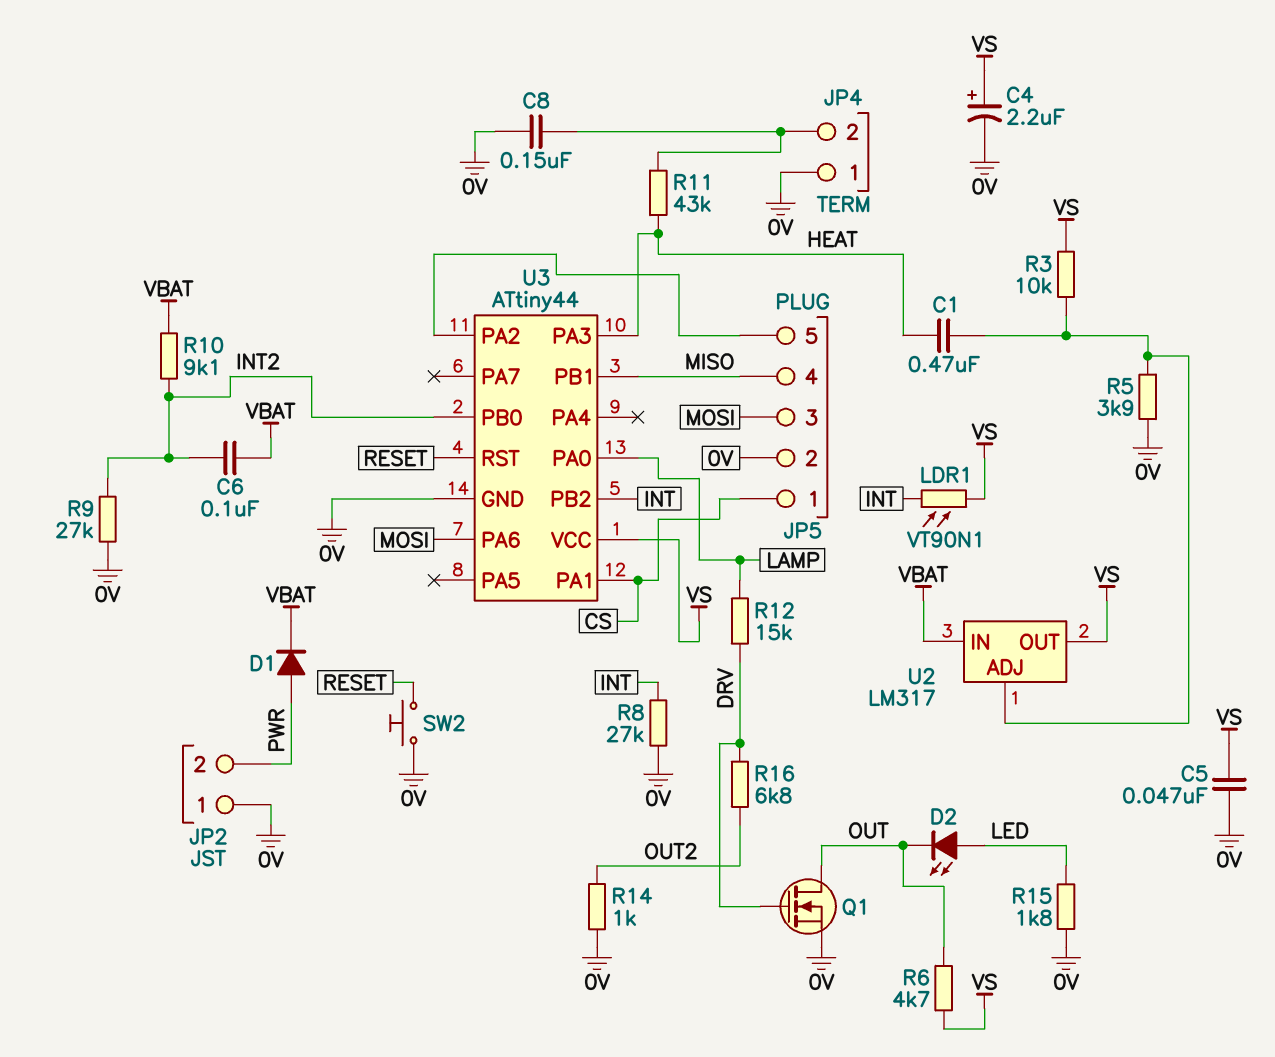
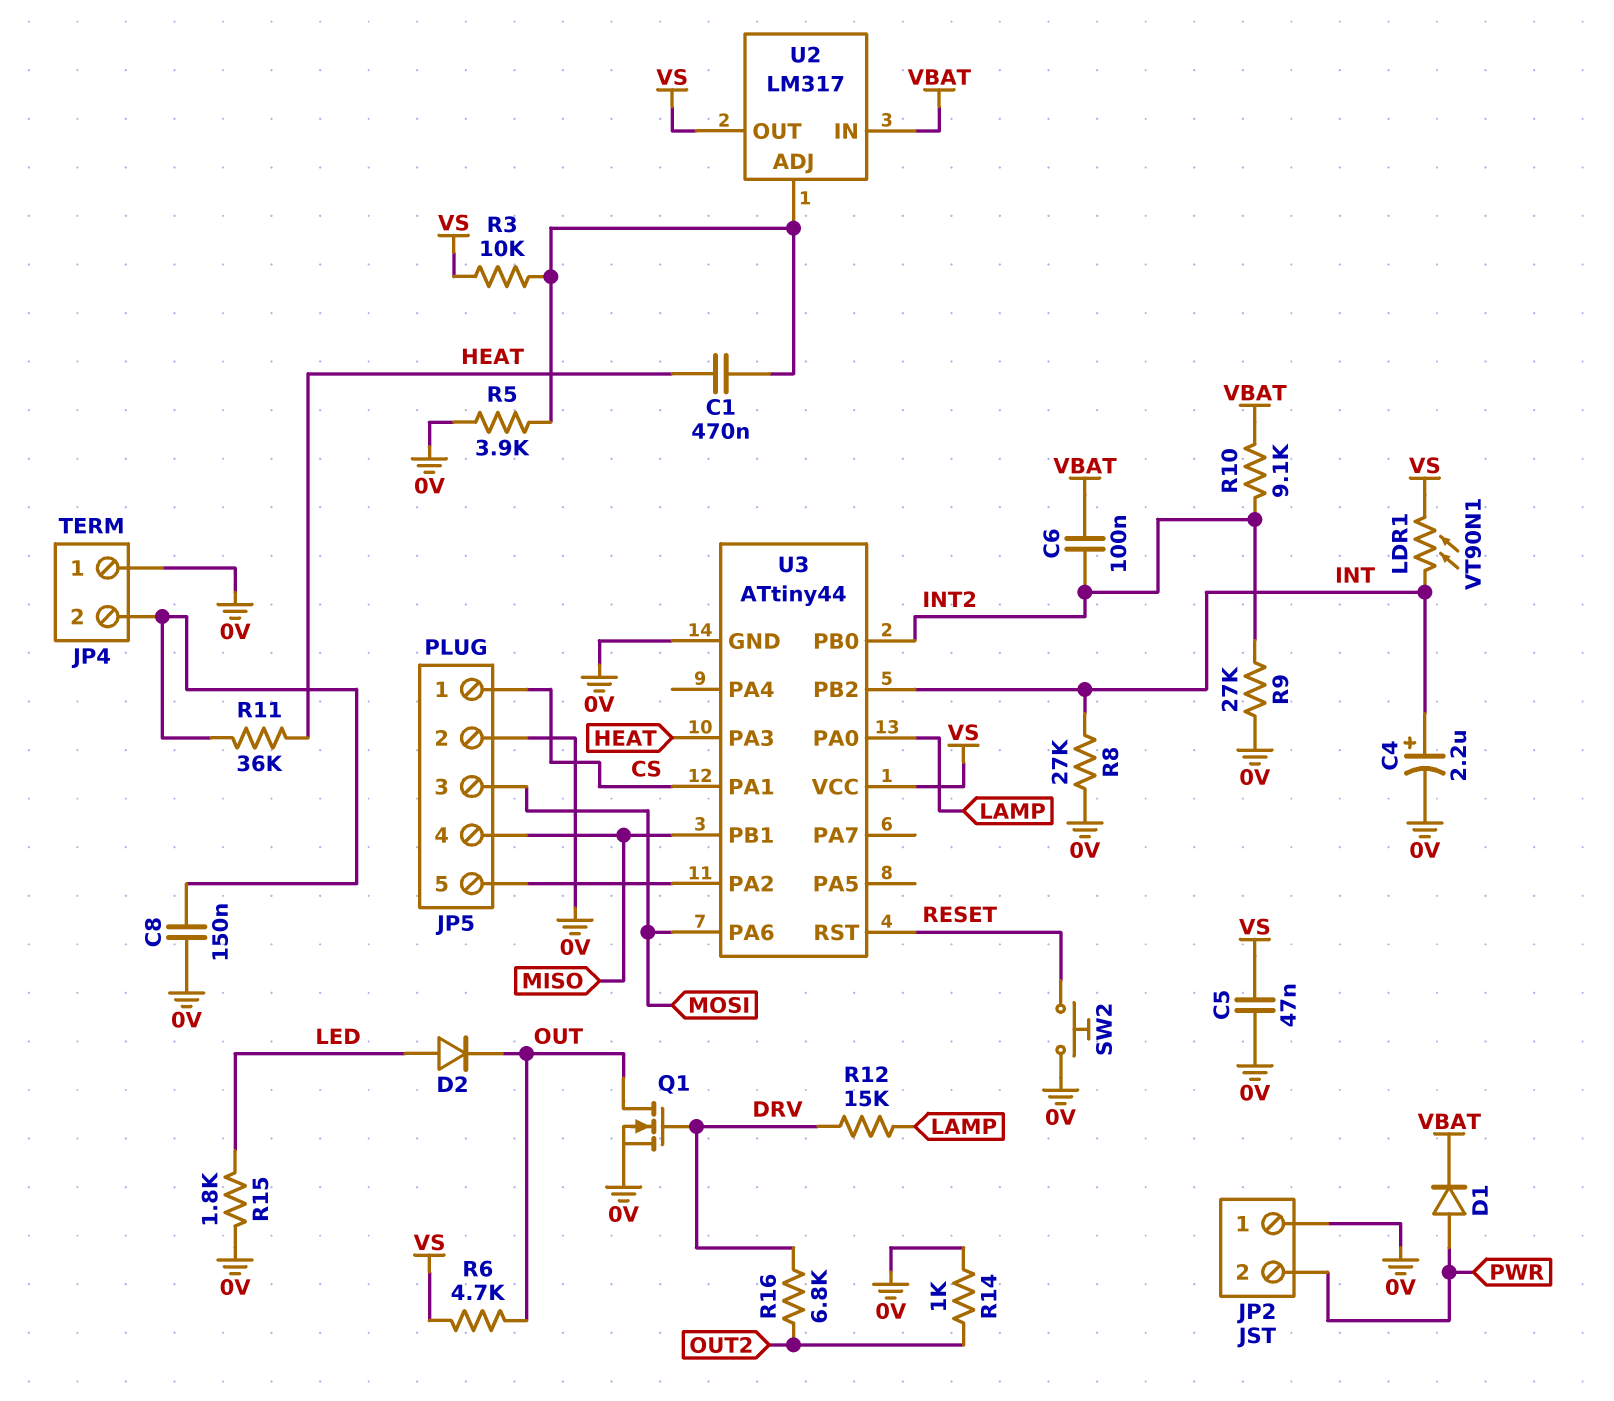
C4: 2.2uF (plus VS, minus 0V) -> 2.2uF (plus INT, minus 0V)
D2: LED (A LED, K OUT) -> diode (A LED, K OUT)
R11: 43k (HEAT, JP4/2) -> 36k (HEAT, JP4/2)

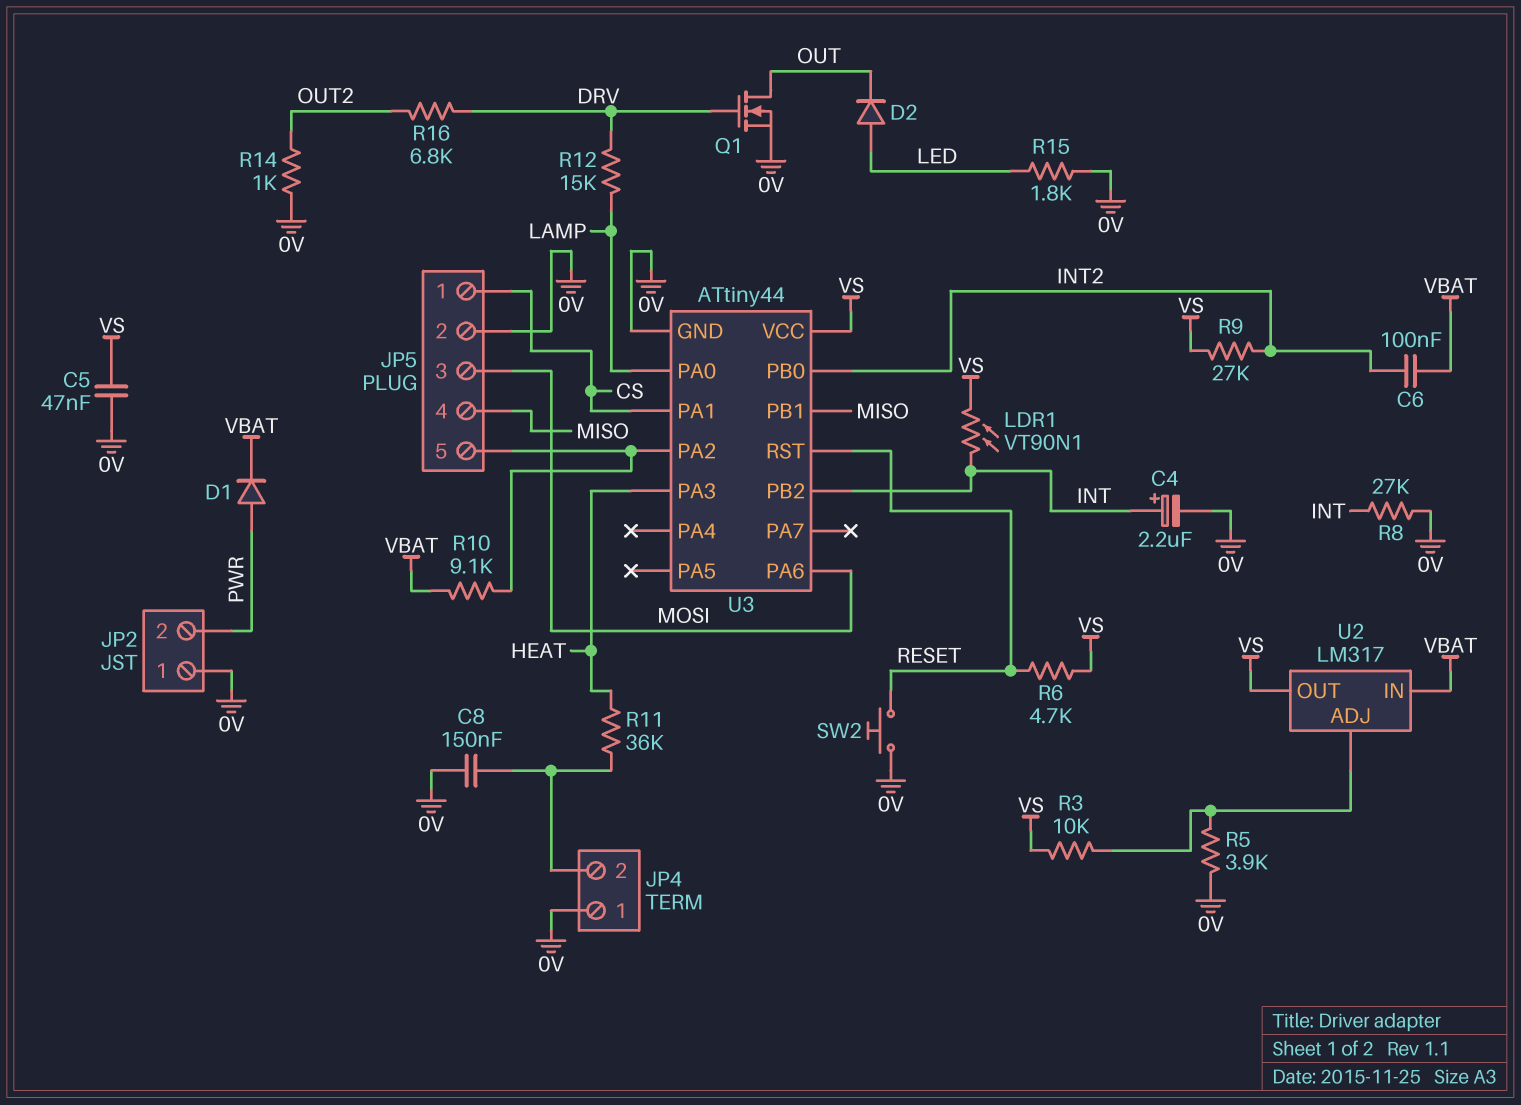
C1: 470nF (HEAT, U2/ADJ) -> none
R6: 4.7k (OUT, VS) -> 4.7k (RESET, VS)
R9: 27k (0V, INT2) -> 27k (INT2, VS)
R10: 9.1k (INT2, VBAT) -> 9.1k (JP5/5, VBAT)

